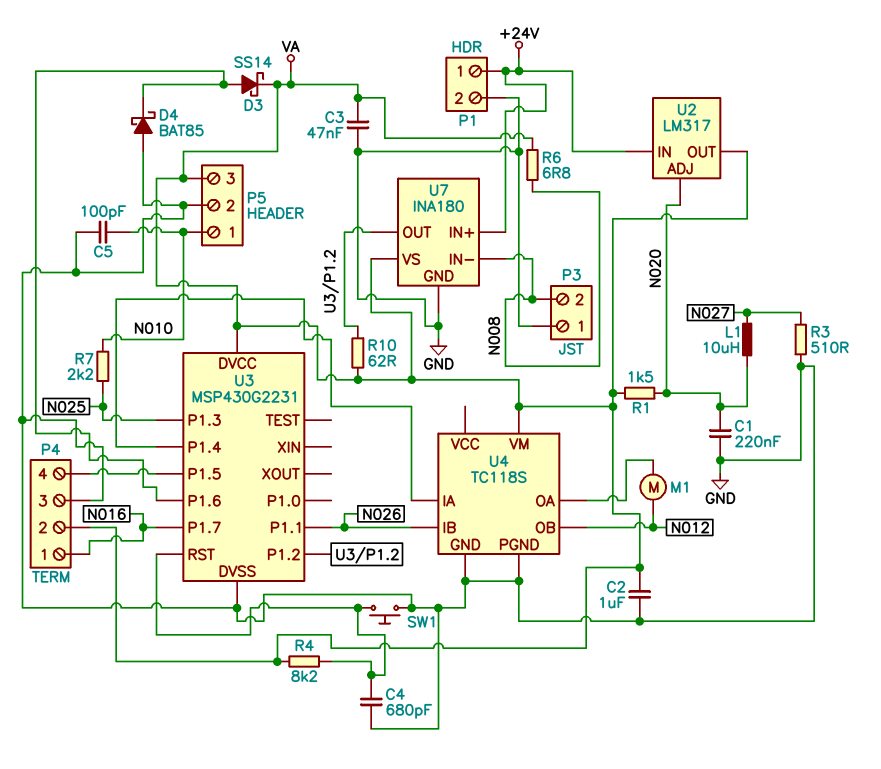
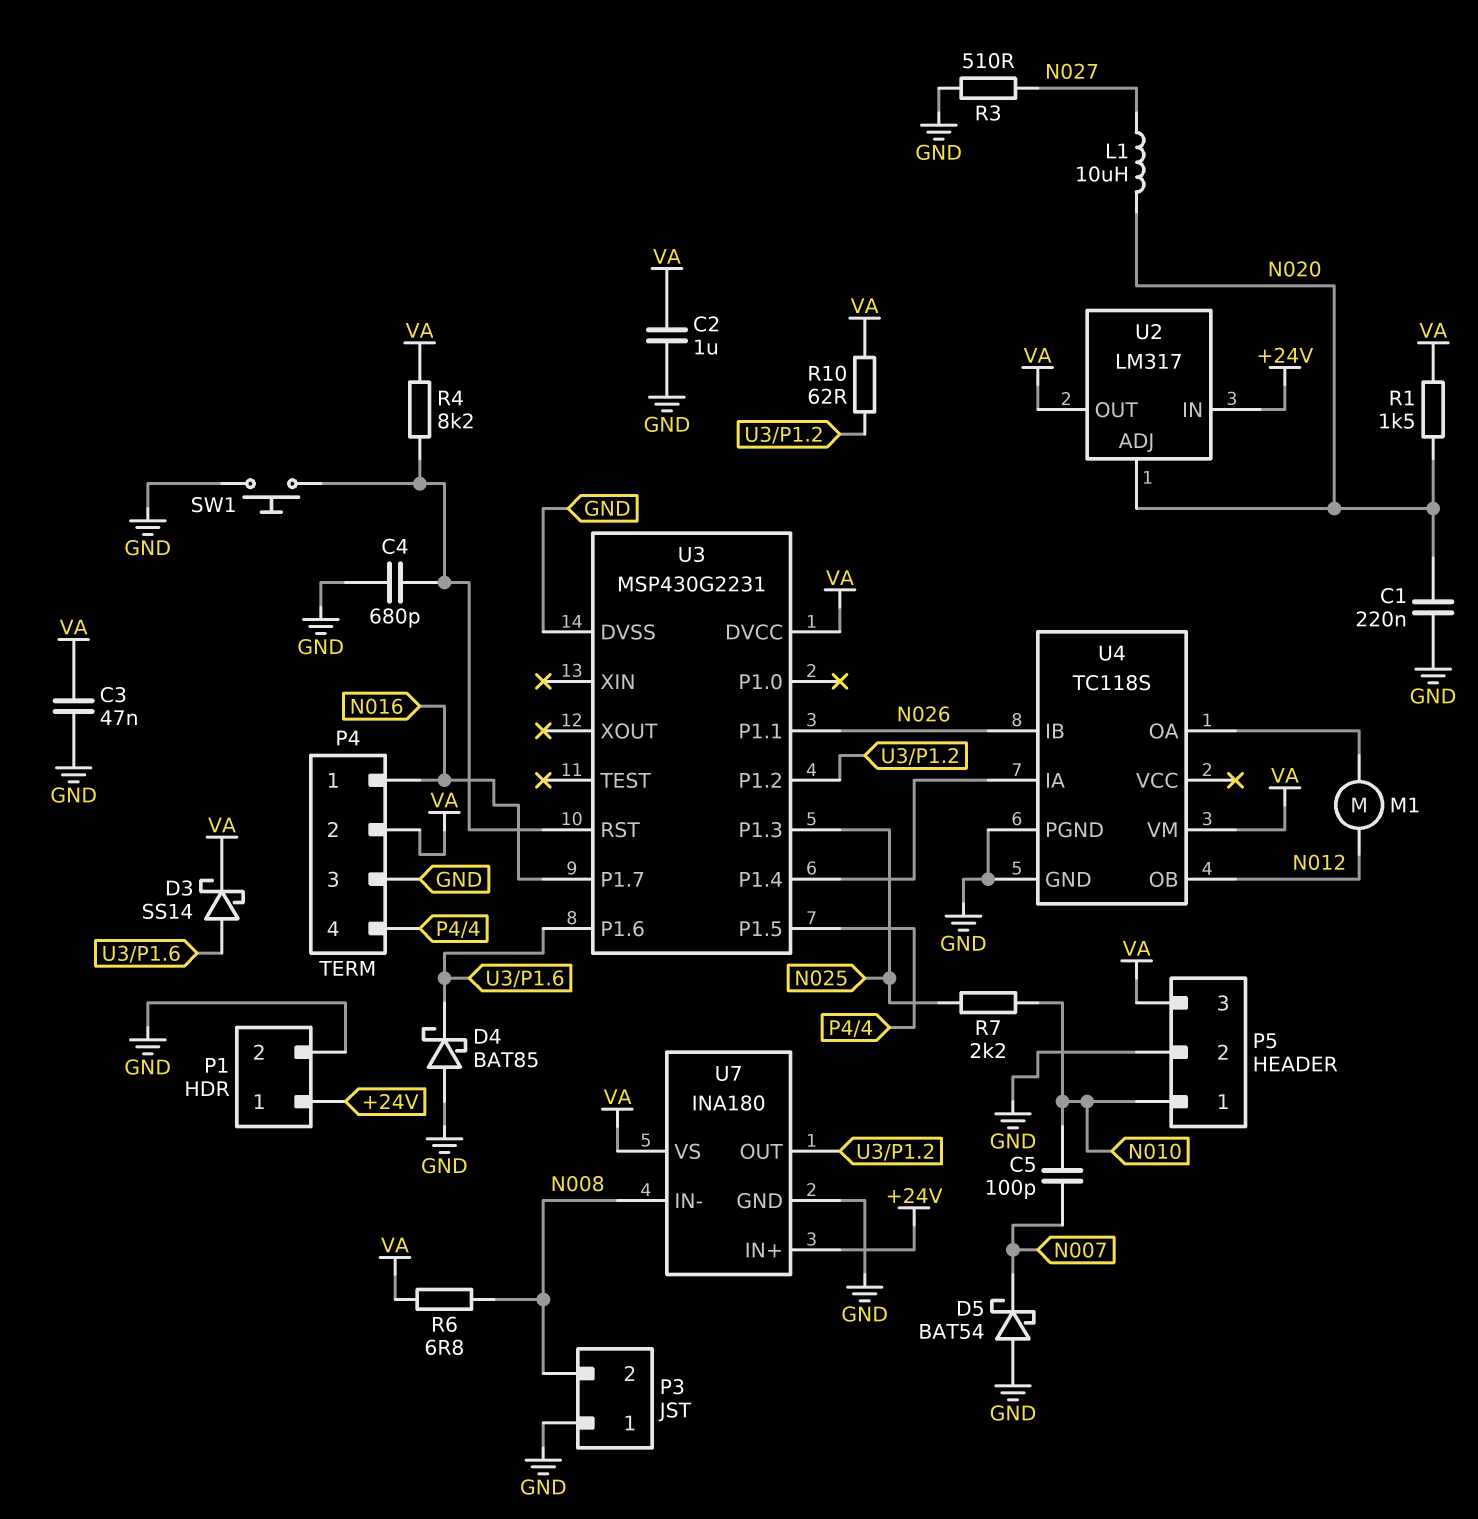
C5: 100pF (GND, N010) -> 100pF (N007, N010)
D5: none -> schottky BAT54 (A GND, K N007)

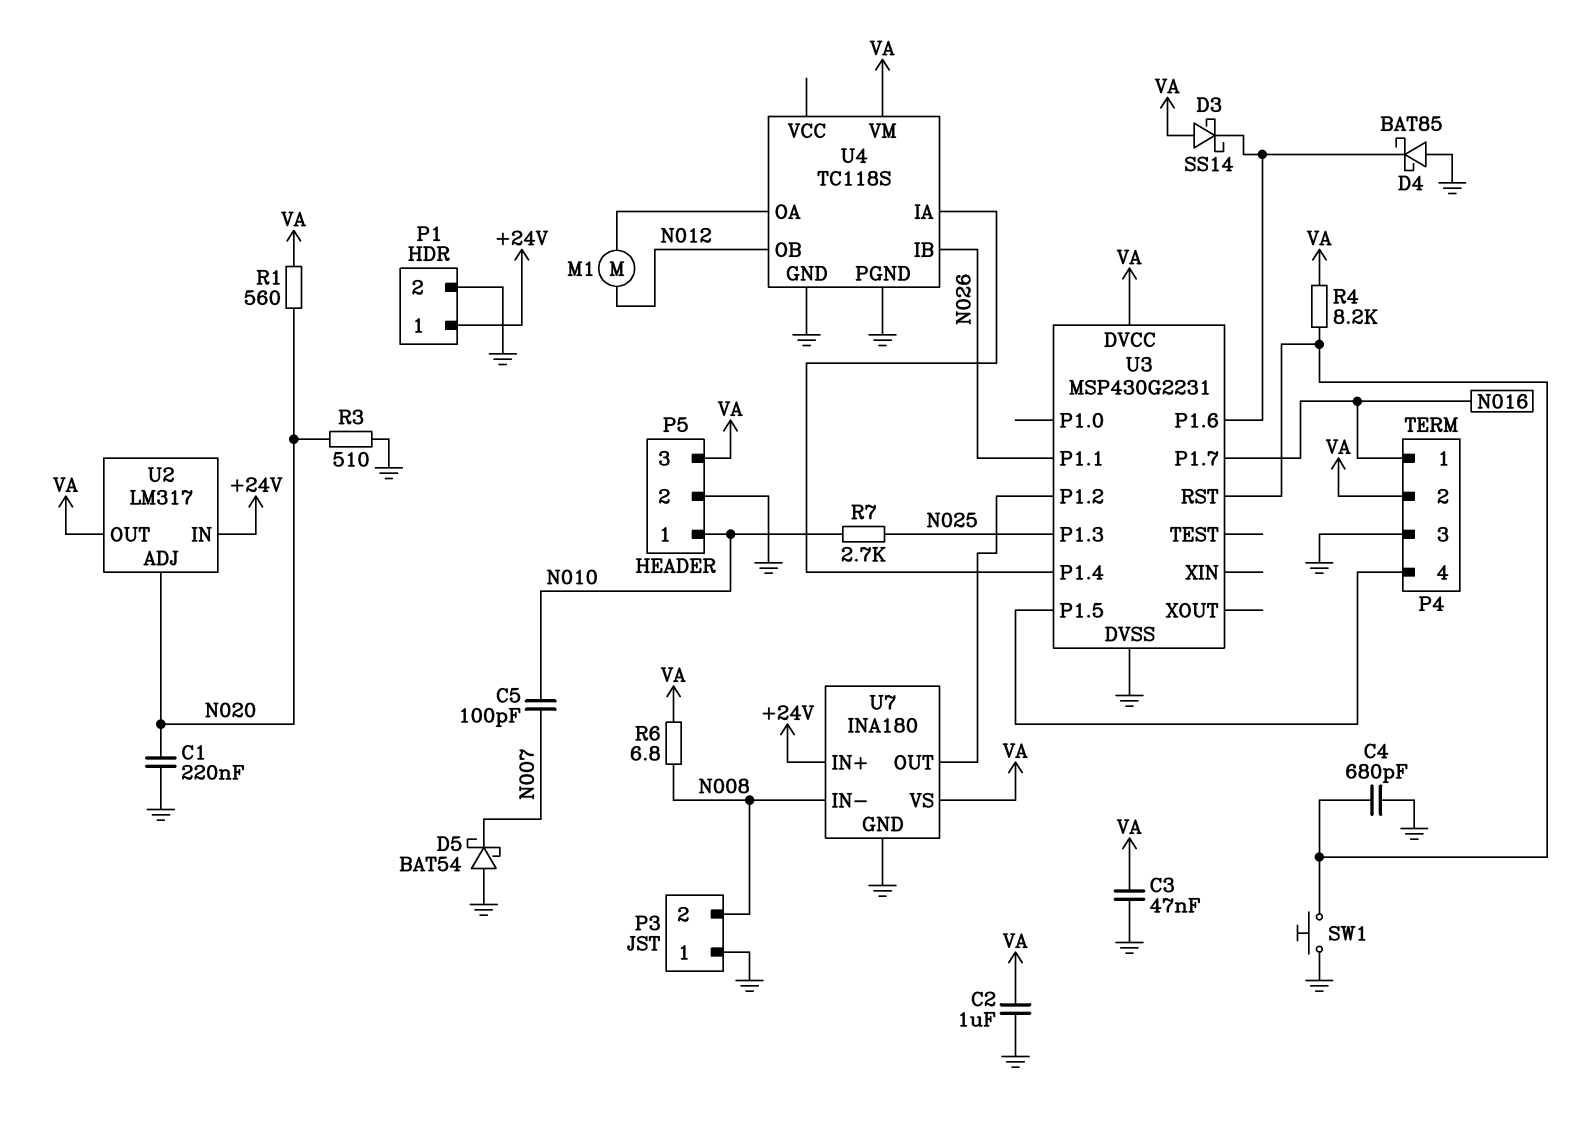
D3: schottky SS14 (A U3/P1.6, K VA) -> schottky SS14 (A VA, K U3/P1.6)
L1: 10uH (N020, N027) -> none
R1: 1.5k (N020, VA) -> 560 (N020, VA)
R3: 510 (GND, N027) -> 510 (GND, N020)
R7: 2.2k (N010, N025) -> 2.7k (N010, N025)
R10: 62 (U3/P1.2, VA) -> none

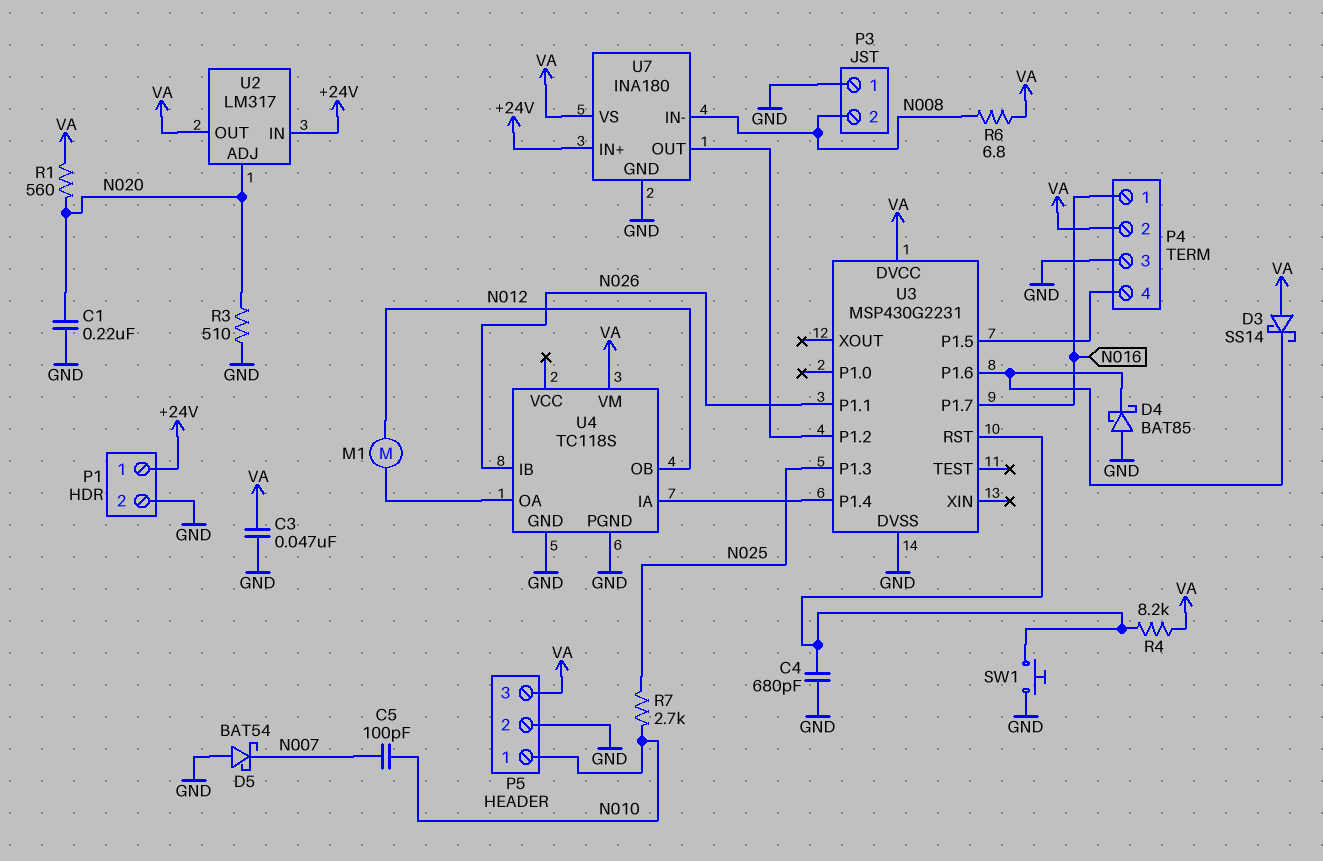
C2: 1uF (GND, VA) -> none

